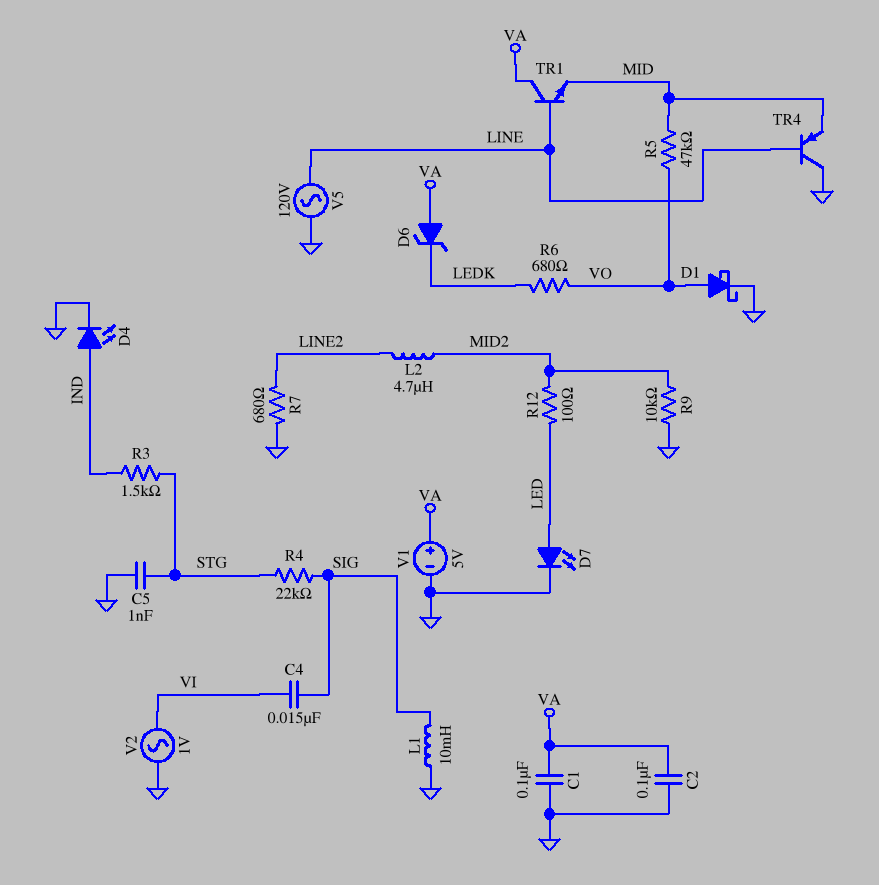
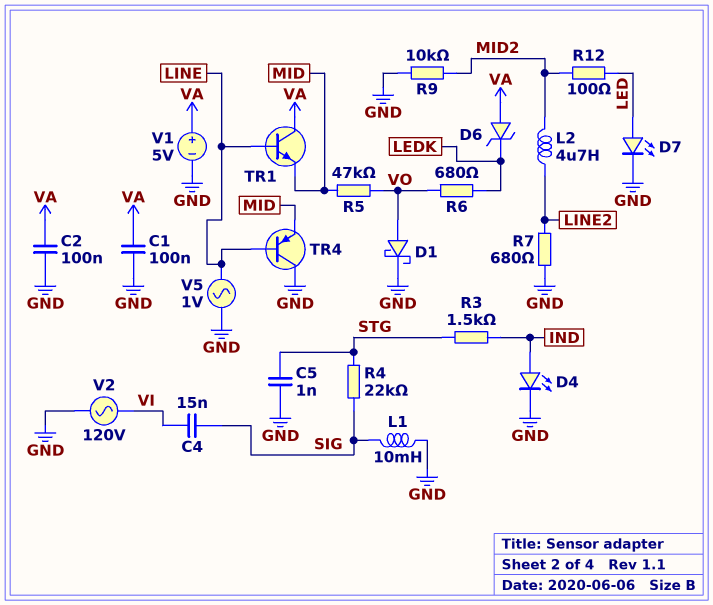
V2: AC 1V (GND, VI) -> AC 120V (GND, VI)
V5: AC 120V (GND, LINE) -> AC 1V (GND, LINE)

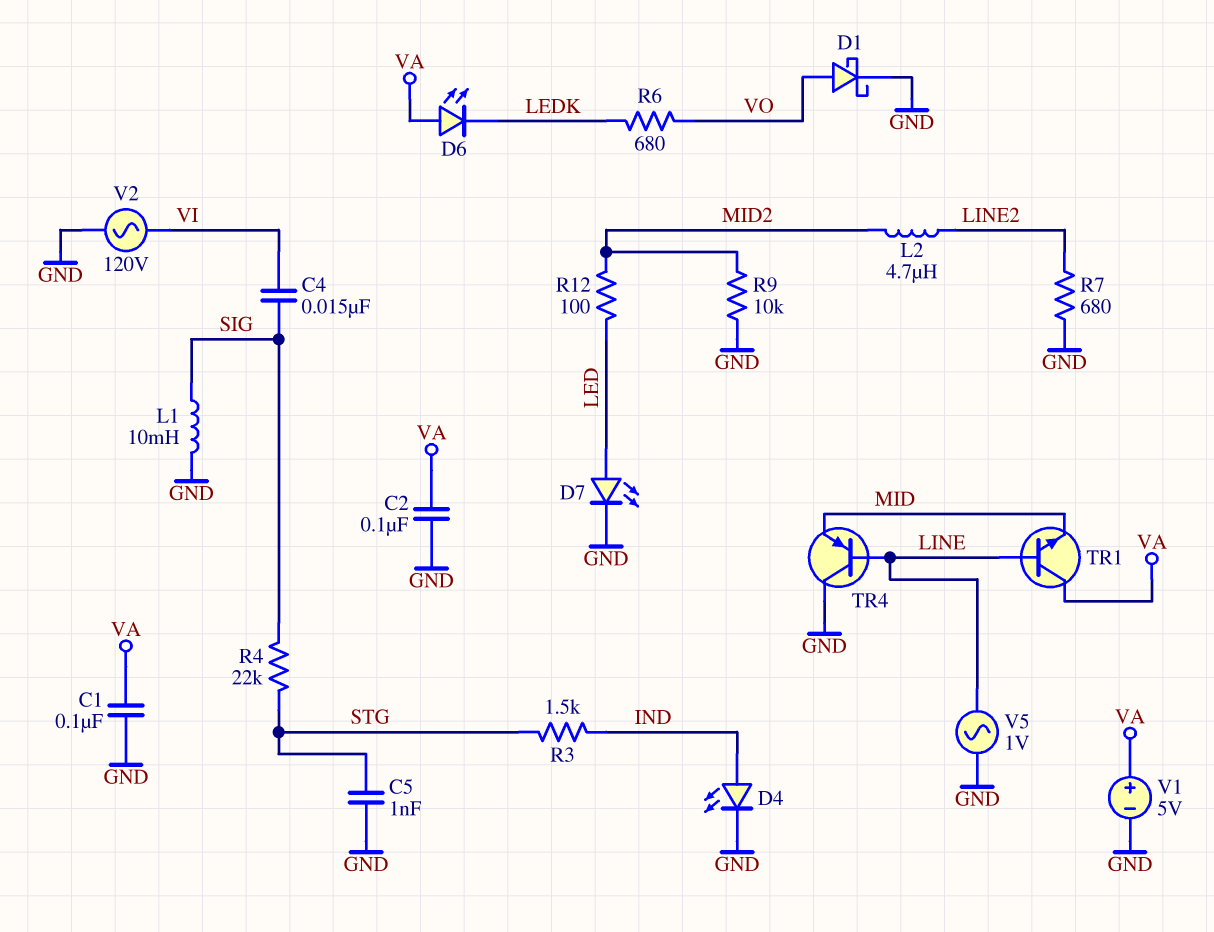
D6: zener (A VA, K LEDK) -> LED (A VA, K LEDK)
R5: 47k (MID, VO) -> none

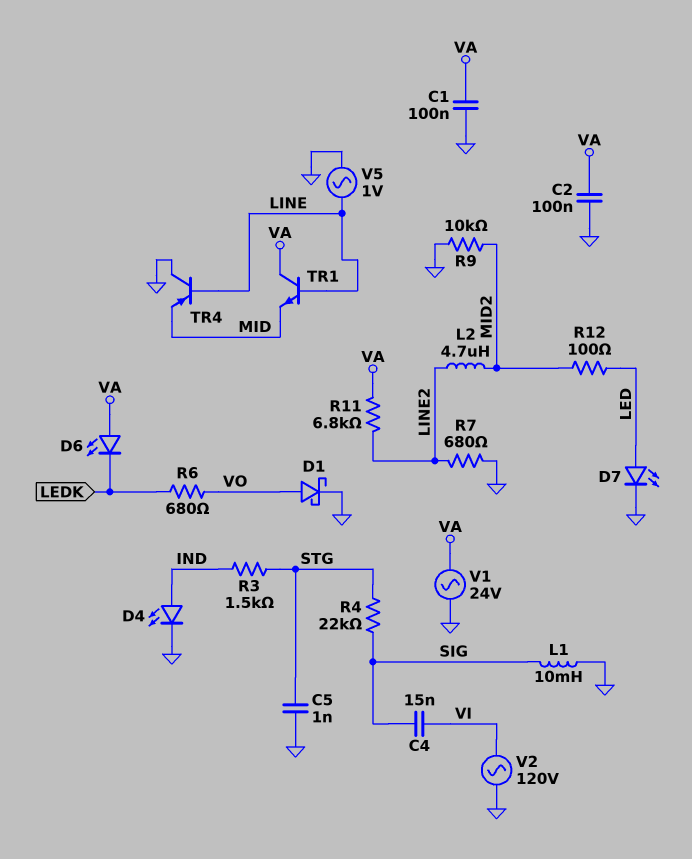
R11: none -> 6.8k (LINE2, VA)
V1: 5V (plus VA, minus GND) -> AC 24V (GND, VA)

